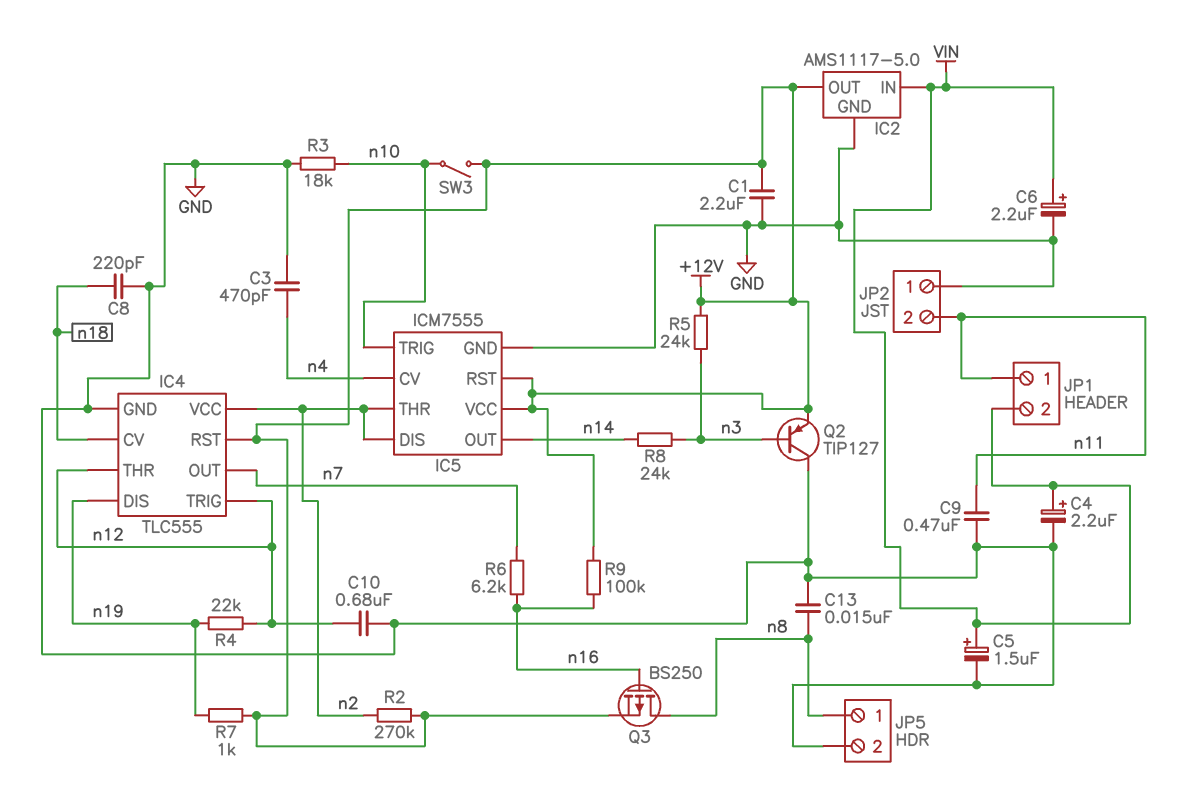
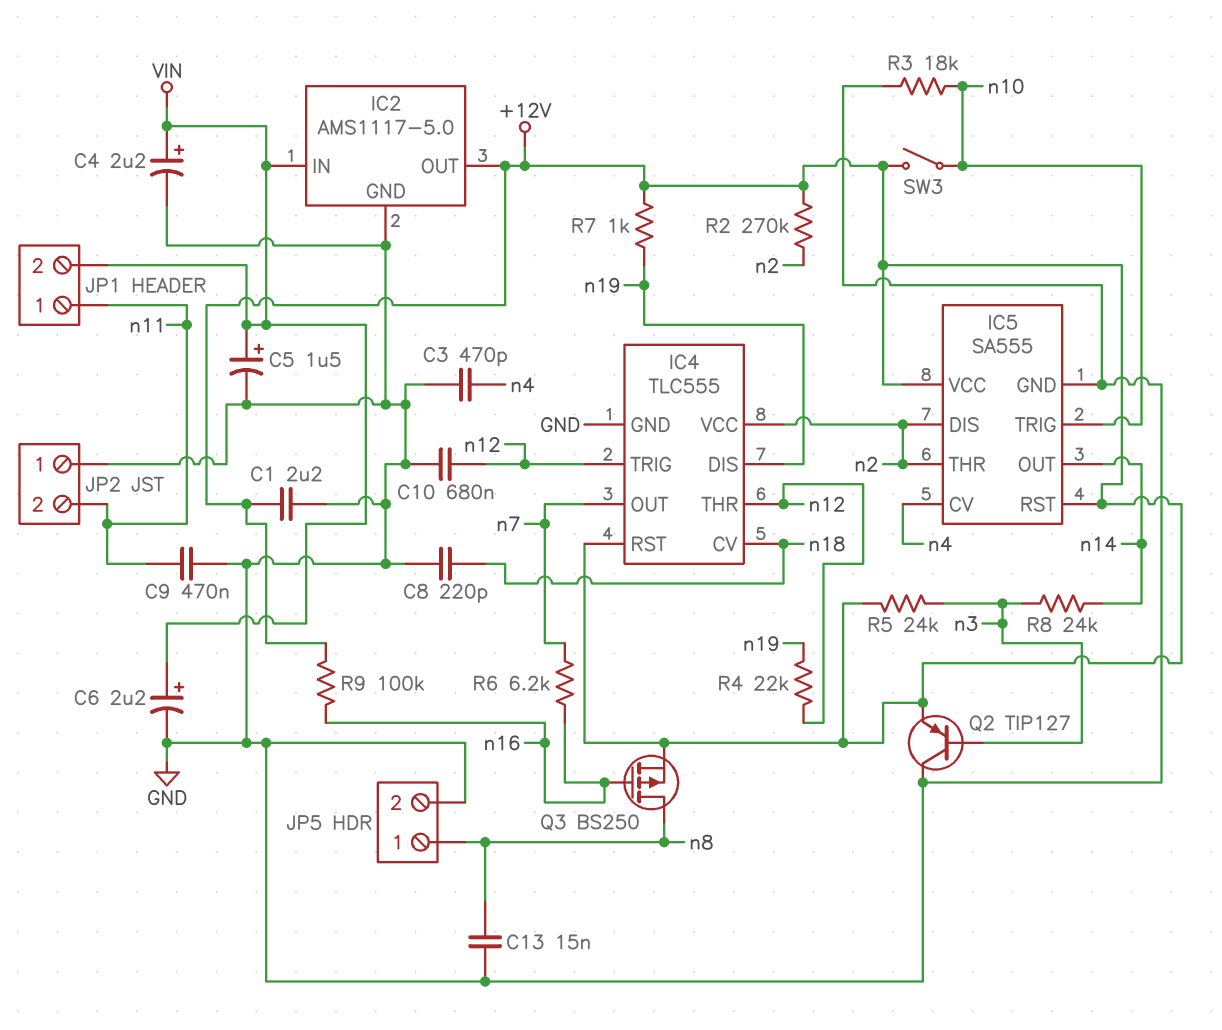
IC5: ICM7555 -> SA555

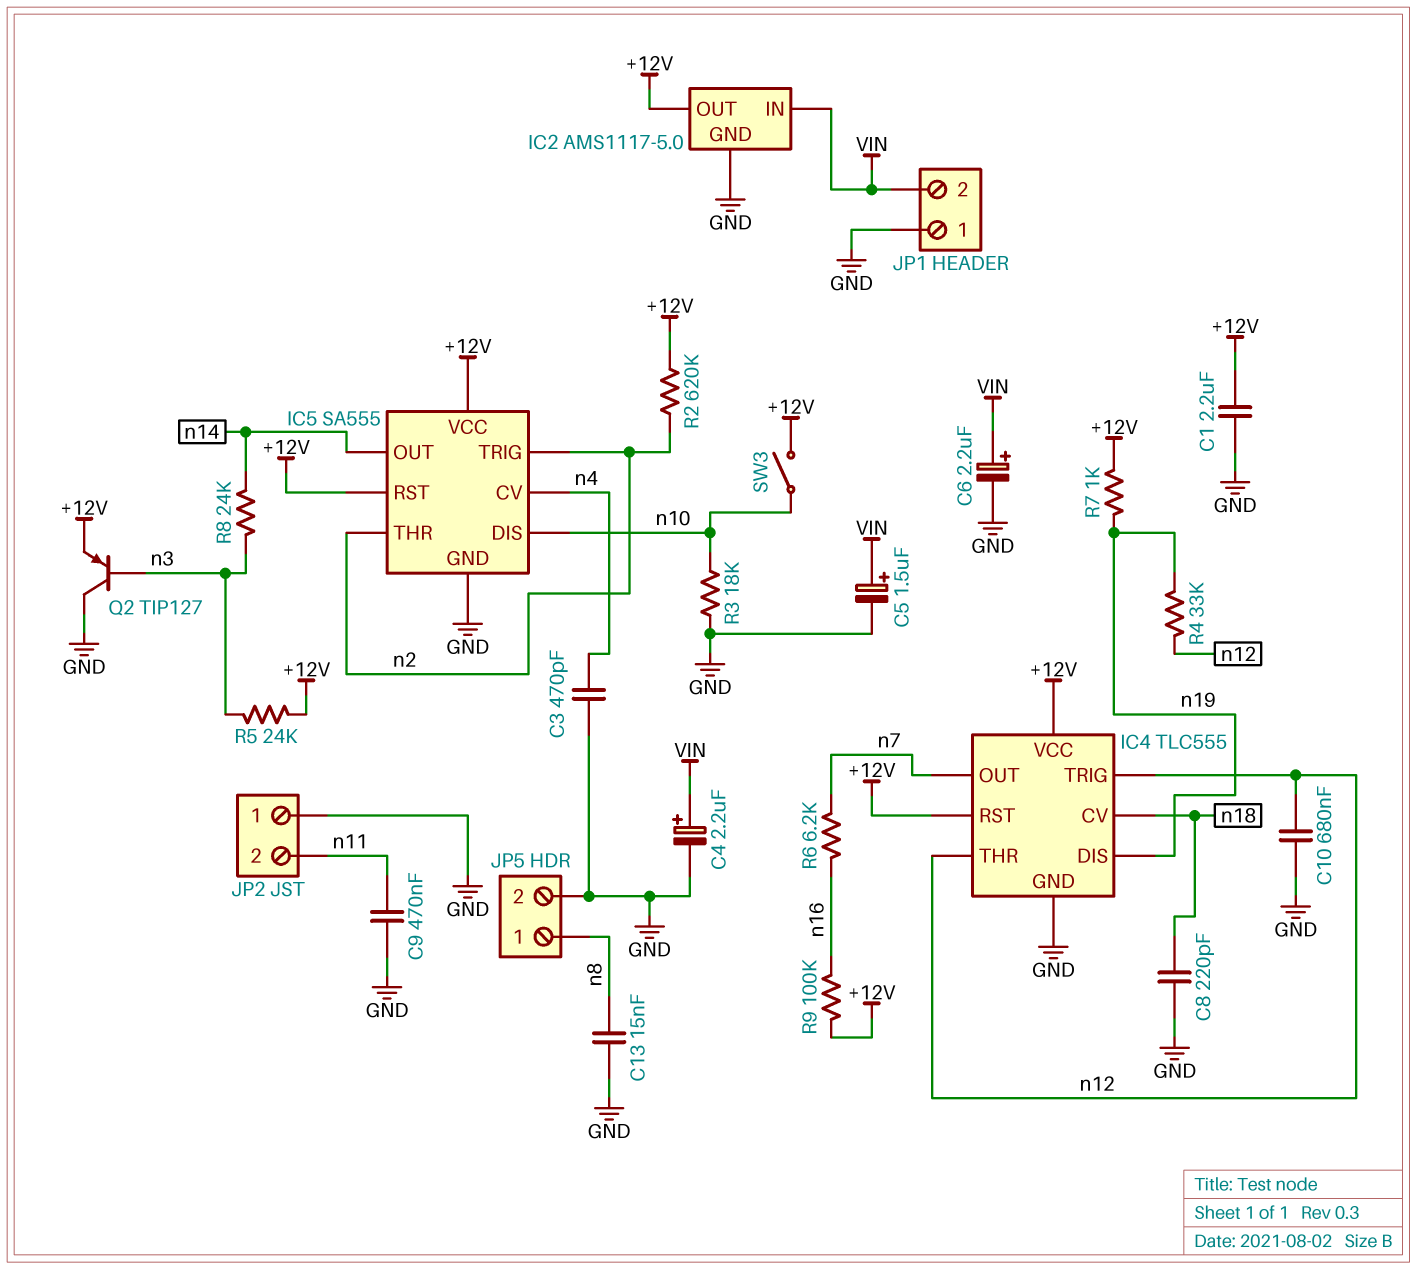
IC4 pin VCC: n2 -> +12V
IC5 pin DIS: n2 -> n10
IC5 pin TRIG: n10 -> n2
JP1 pin 1: n11 -> GND
Q3: PMOS BS250 (G n16, D n8, S +12V) -> none
R2: 270k (+12V, n2) -> 620k (+12V, n2)
R4: 22k (n12, n19) -> 33k (n12, n19)

